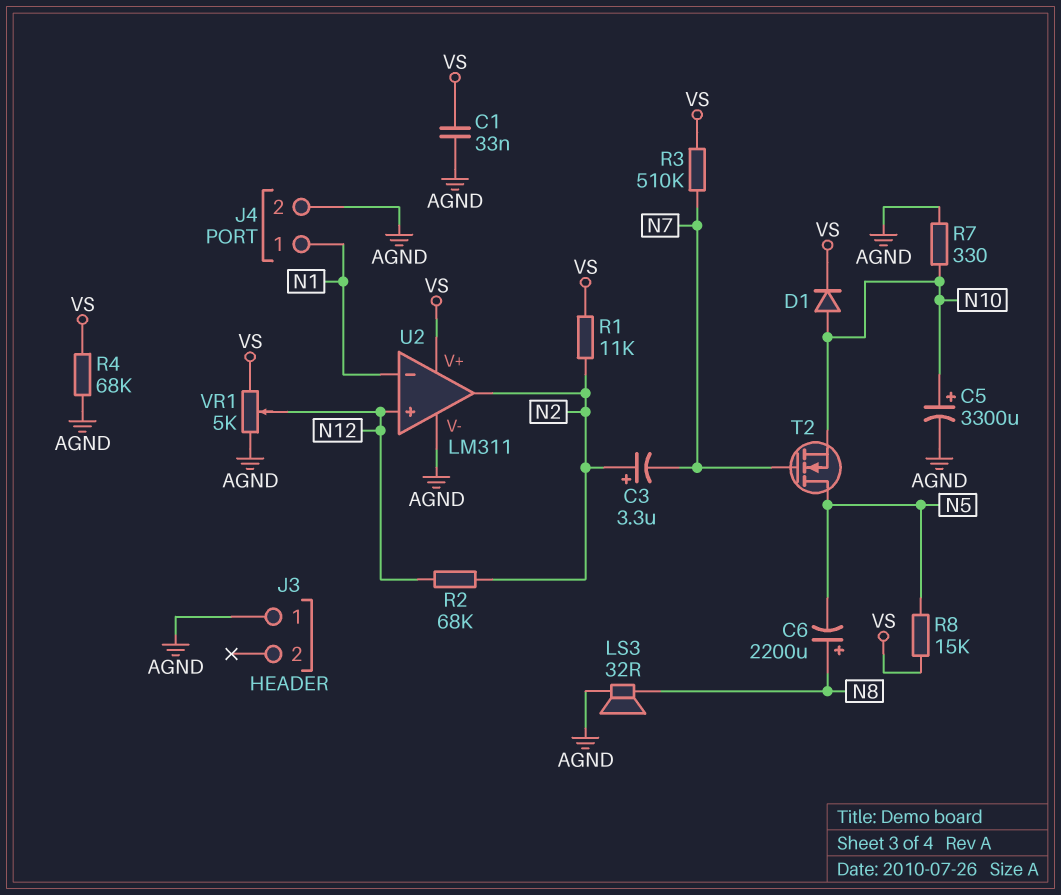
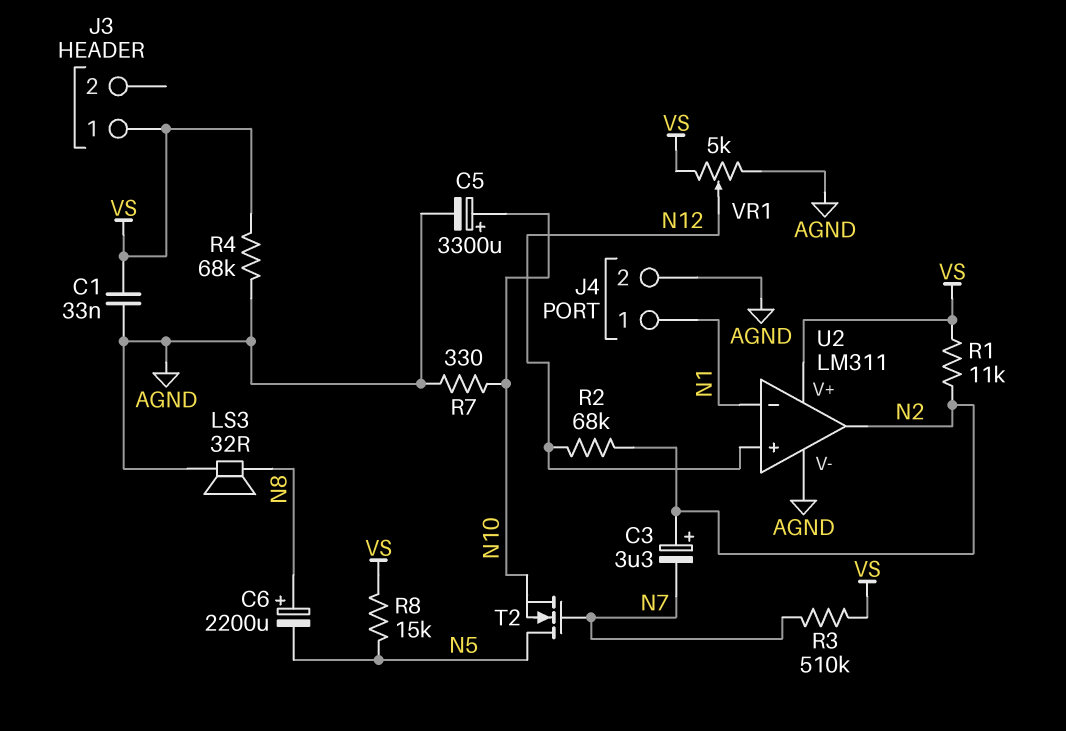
D1: diode (A N10, K VS) -> none
J3 pin 1: AGND -> VS

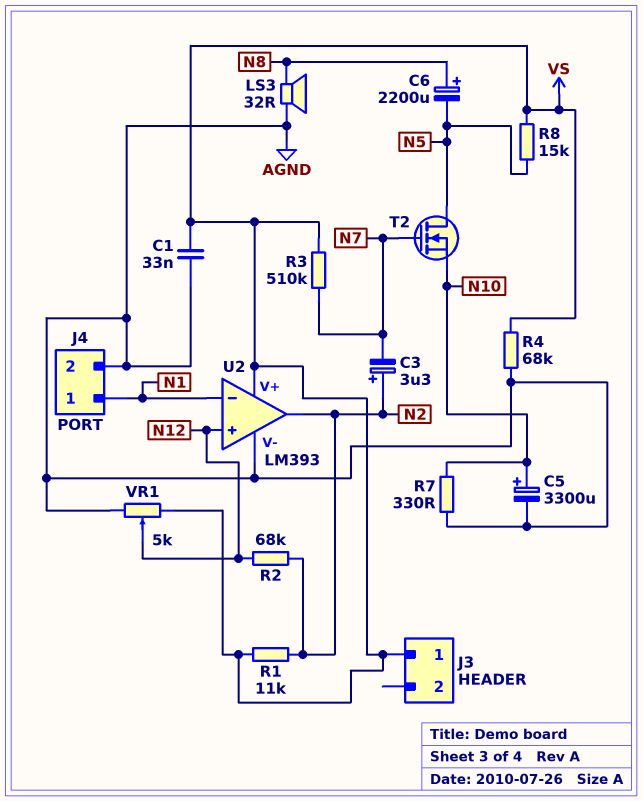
U2: LM311 -> LM393

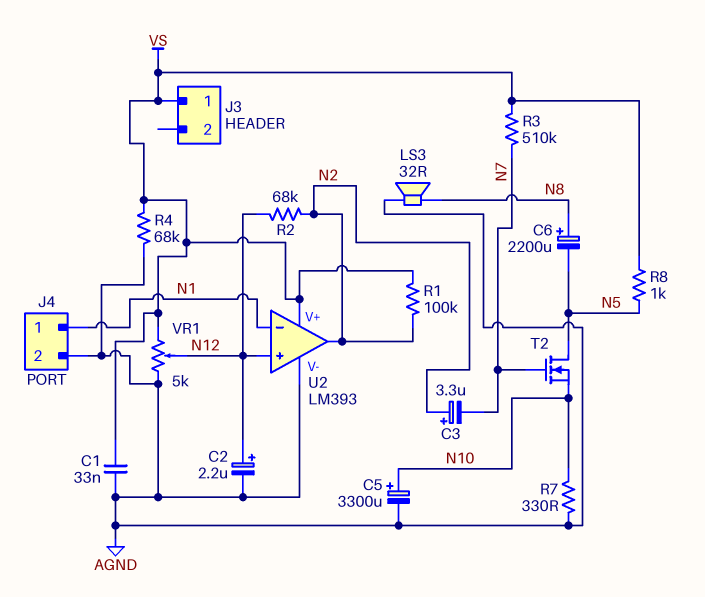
C2: none -> 2.2uF (plus N12, minus AGND)
R1: 11k (N2, VS) -> 100k (N2, VS)
R8: 15k (N5, VS) -> 1k (N5, VS)

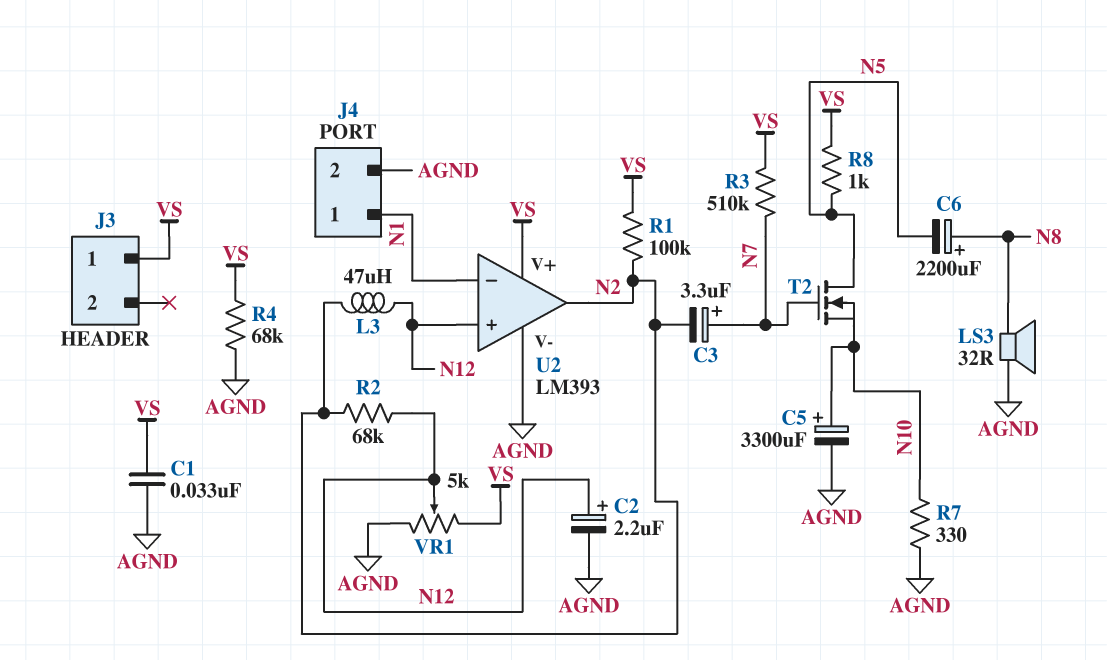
C3: 3.3uF (plus N2, minus N7) -> 3.3uF (plus N7, minus N2)
L3: none -> 47uH (N2, N12)

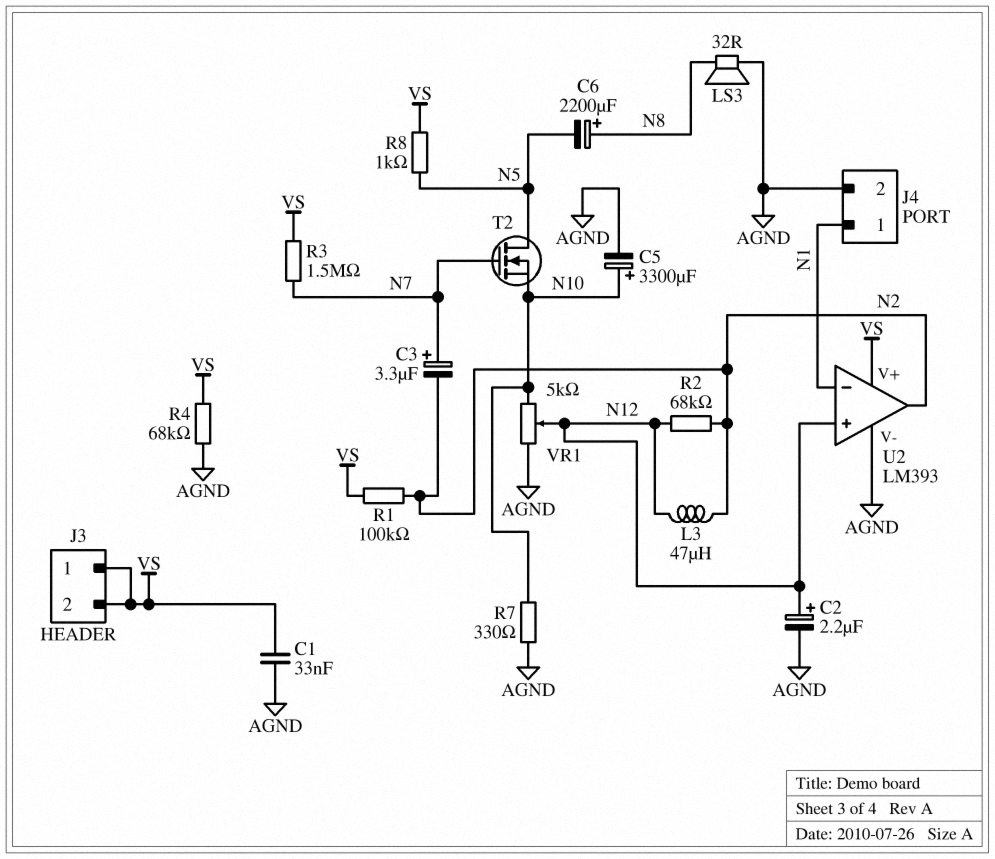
J3 pin 2: none -> VS
R3: 510k (N7, VS) -> 1.5M (N7, VS)
VR1: 5k (AGND, VS, wiper N12) -> 5k (AGND, N10, wiper N12)

